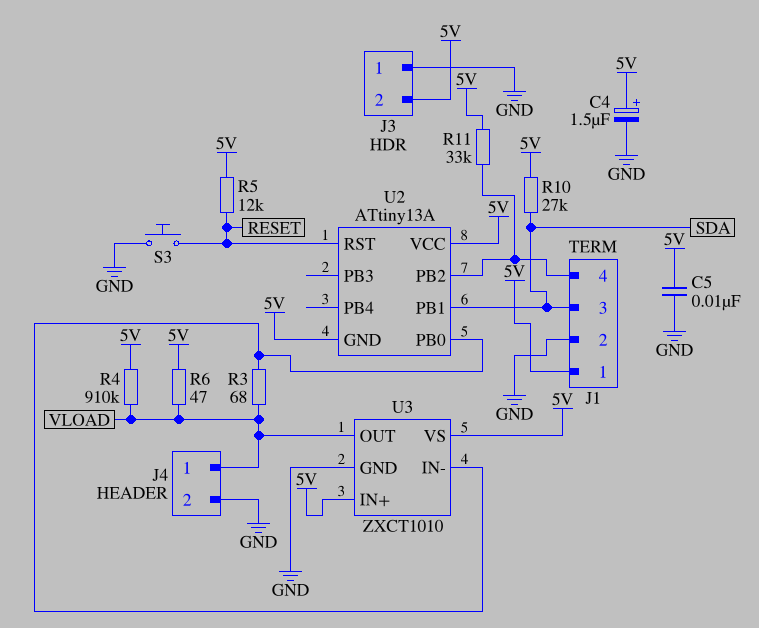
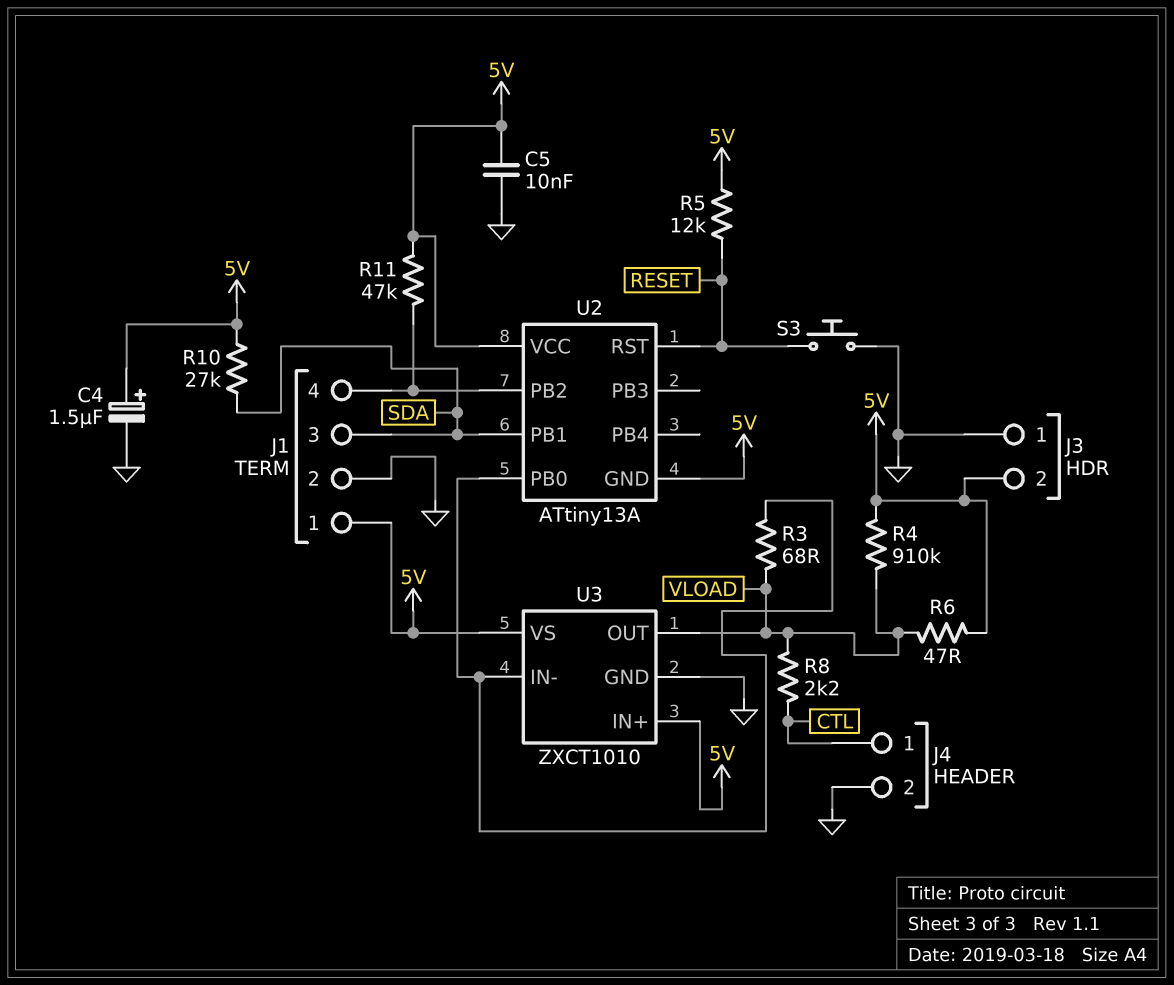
J4 pin 1: VLOAD -> CTL
R8: none -> 2.2k (CTL, VLOAD)
R11: 33k (5V, J1/4) -> 47k (5V, J1/4)

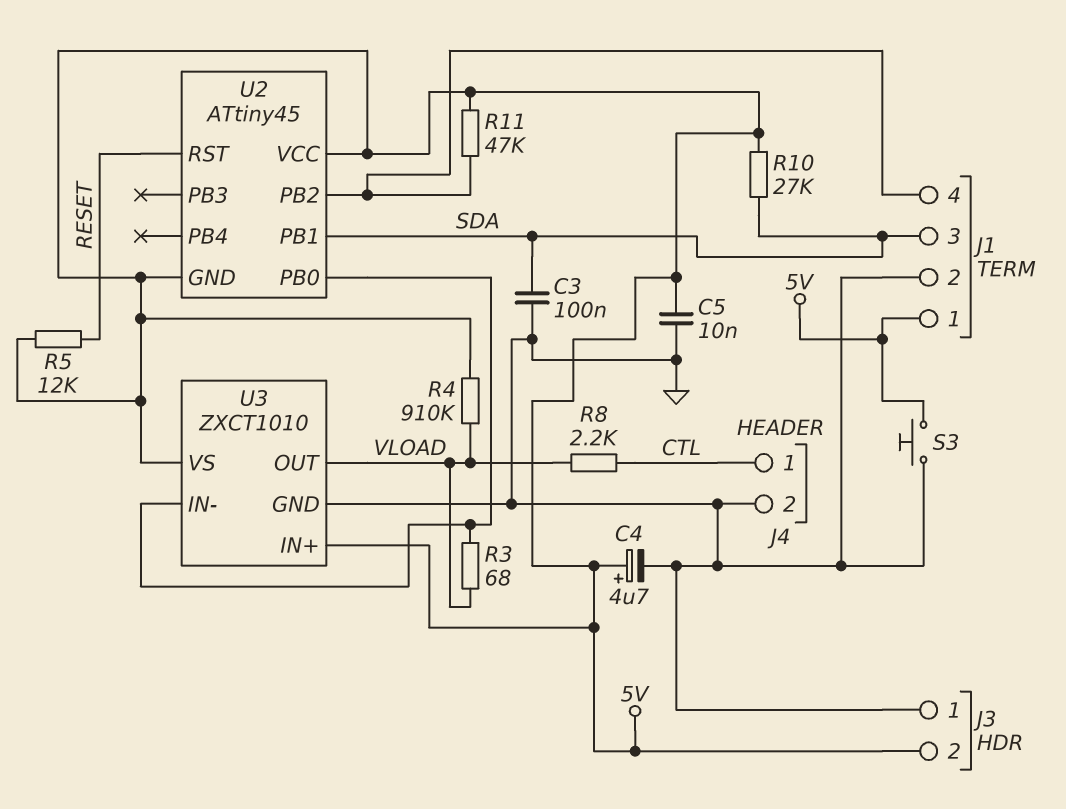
C3: none -> 100nF (GND, SDA)
C4: 1.5uF (plus 5V, minus GND) -> 4.7uF (plus 5V, minus GND)
R6: 47 (5V, VLOAD) -> none
S3: button (GND, RESET) -> button (5V, GND)
U2: ATtiny13A -> ATtiny45

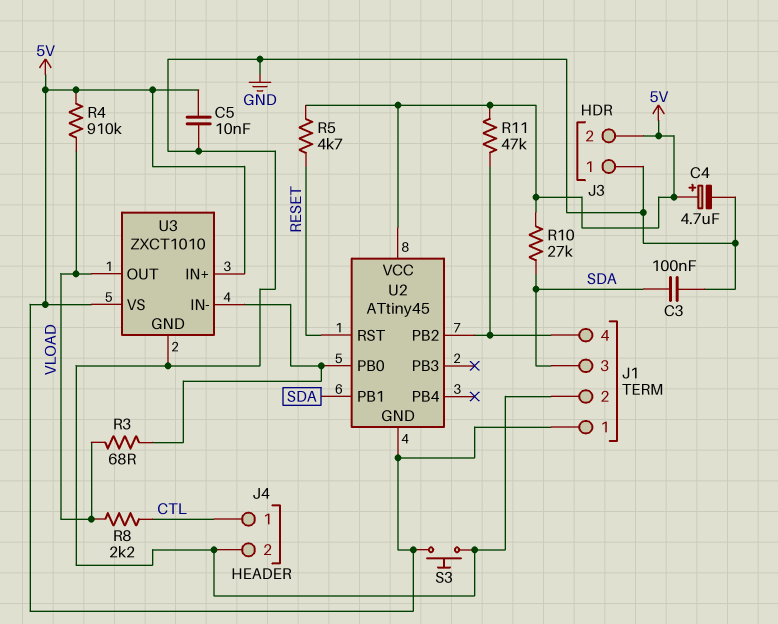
R5: 12k (5V, RESET) -> 4.7k (5V, RESET)

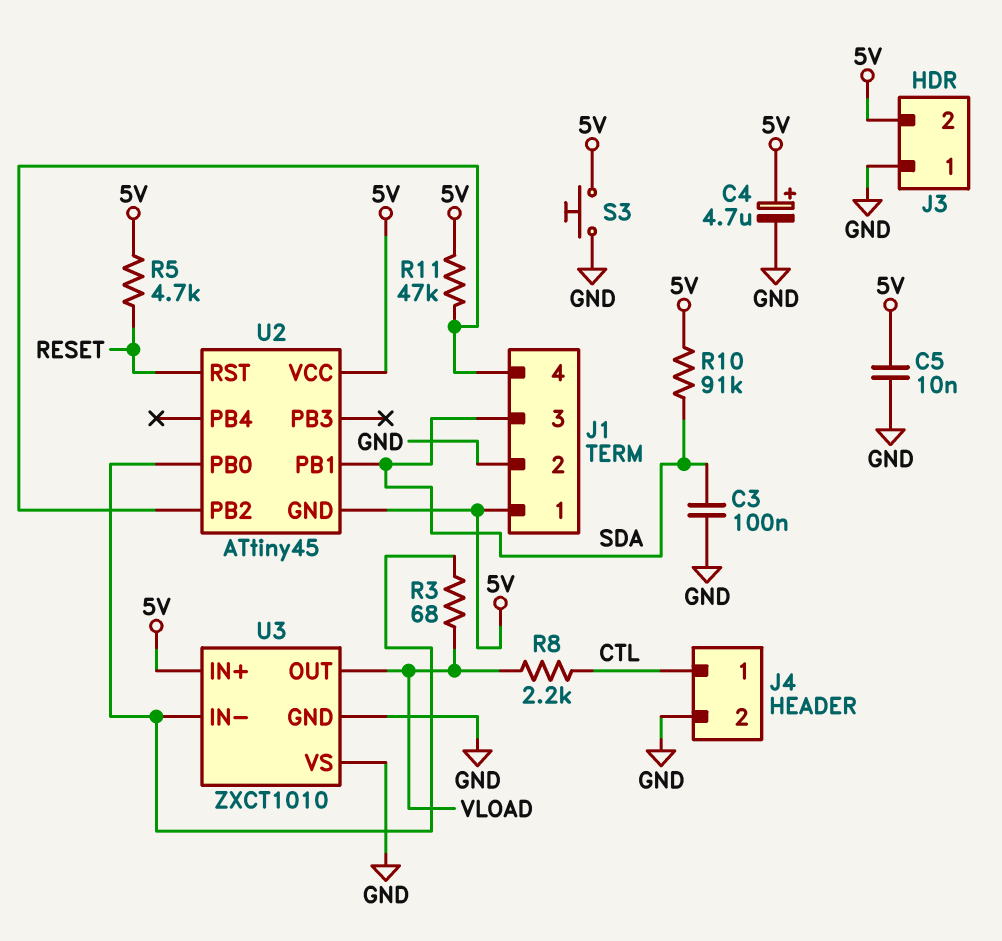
R4: 910k (5V, VLOAD) -> none
R10: 27k (5V, SDA) -> 91k (5V, SDA)
U3 pin VS: 5V -> GND

